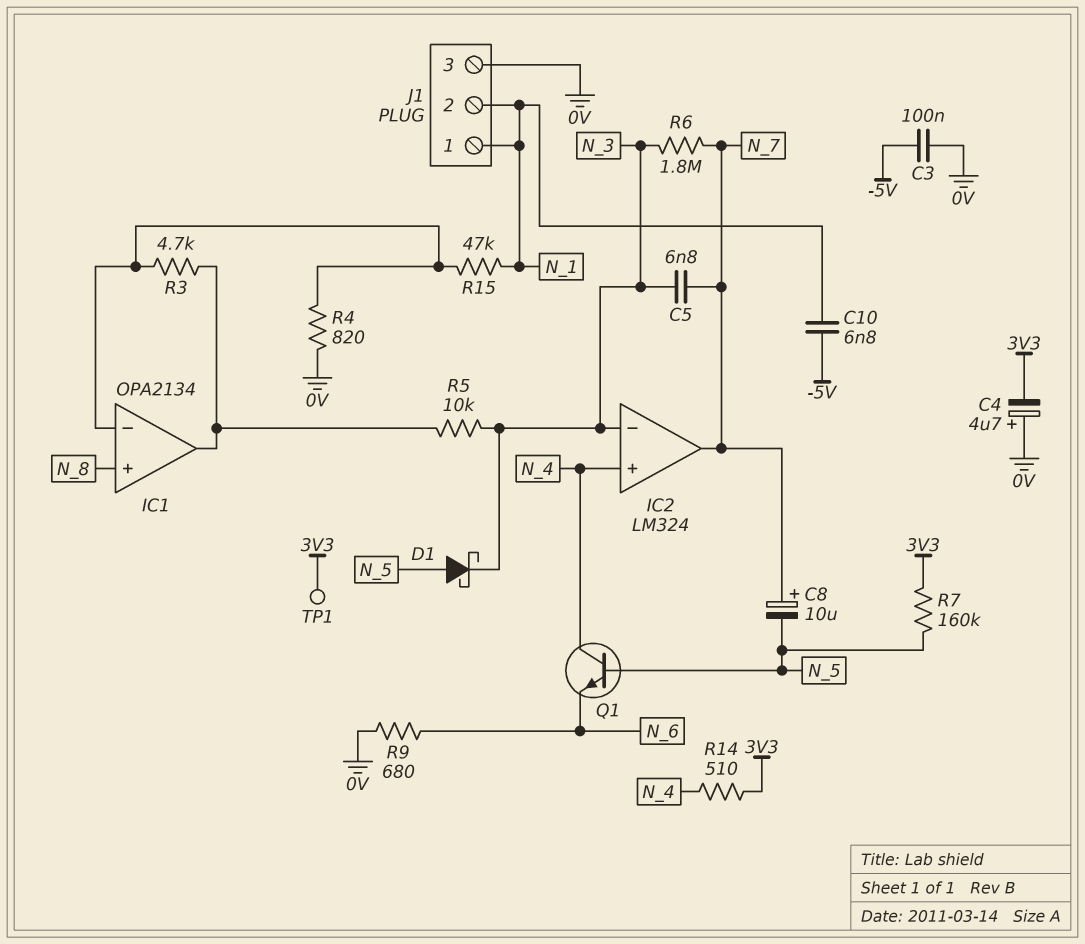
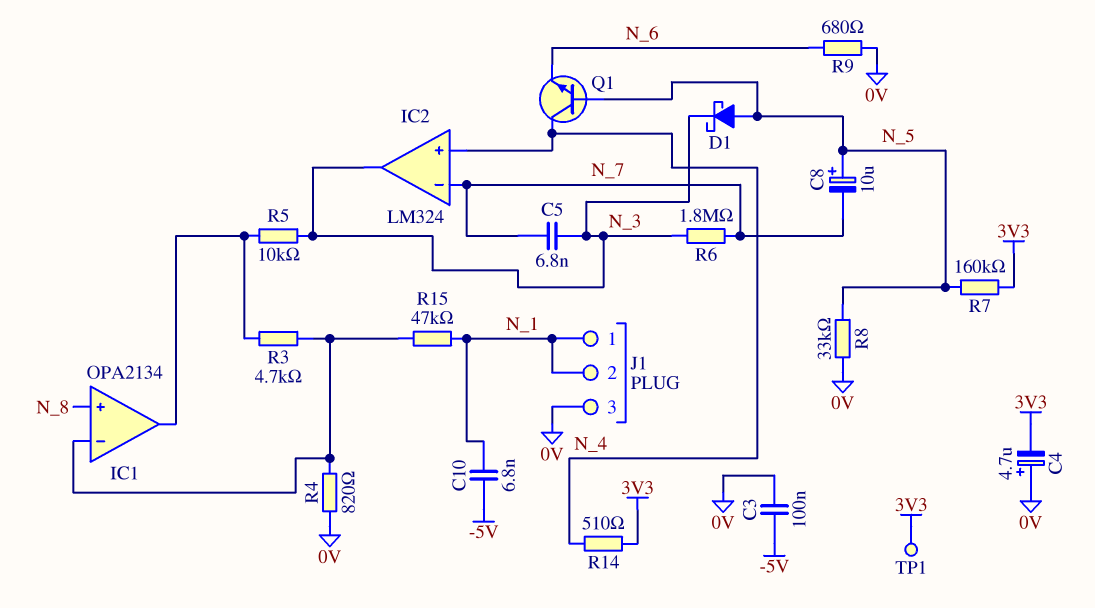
C8: 10uF (plus N_7, minus N_5) -> 10uF (plus N_5, minus N_7)
IC2 pin in-: N_3 -> N_7
IC2 pin out: N_7 -> N_3
R8: none -> 33k (0V, N_5)

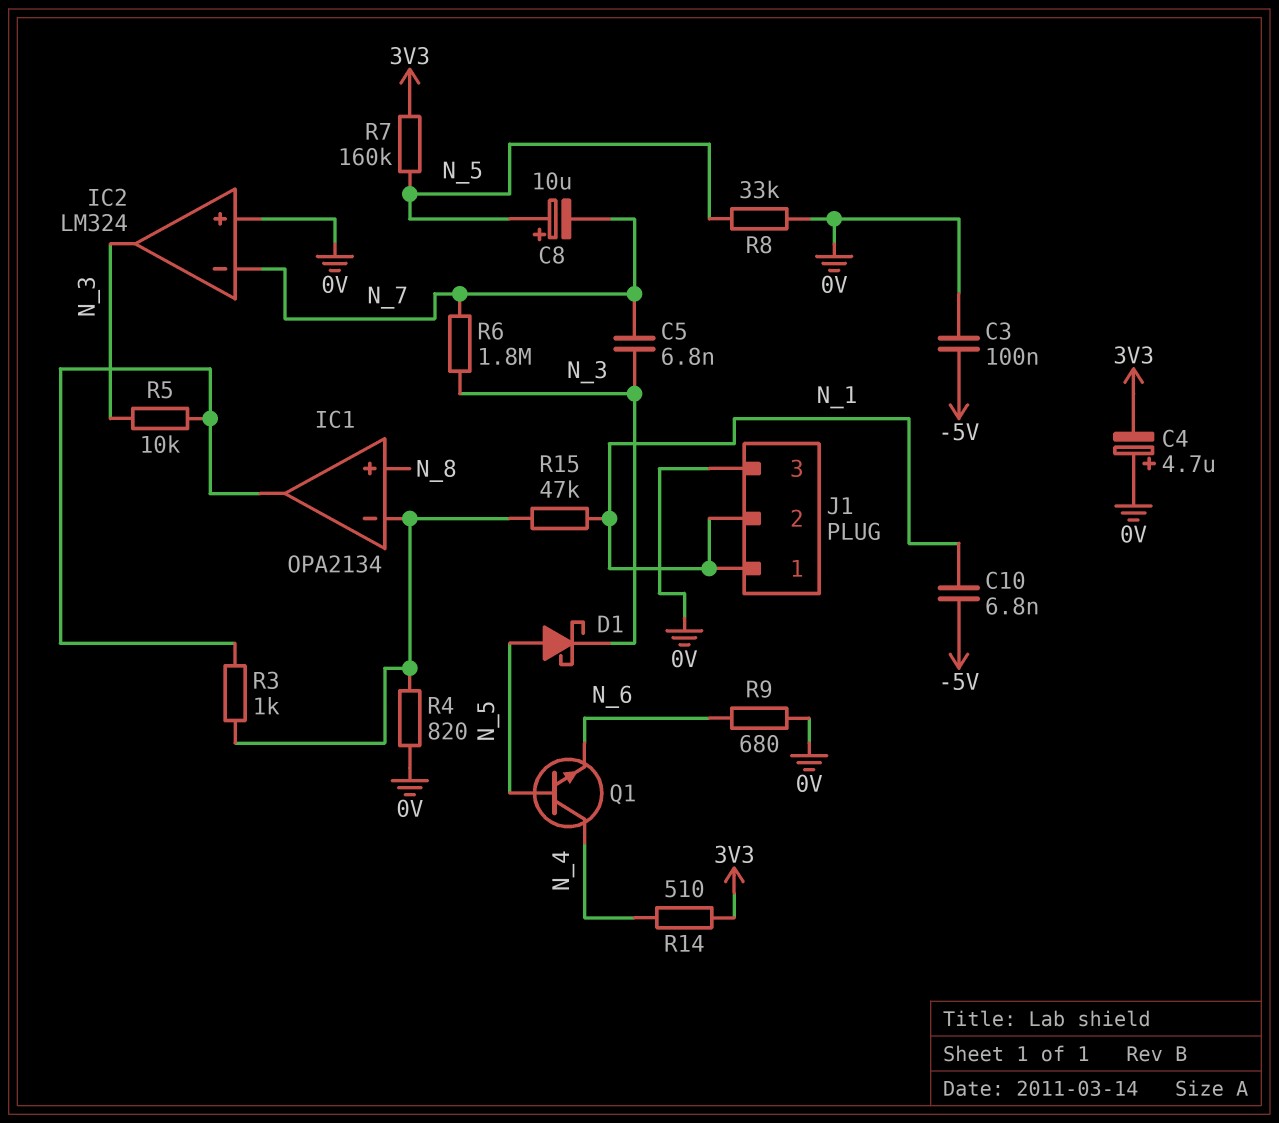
IC2 pin in+: N_4 -> 0V
R3: 4.7k (IC1/in-, IC1/out) -> 1k (IC1/in-, IC1/out)
TP1: test point (3V3) -> none

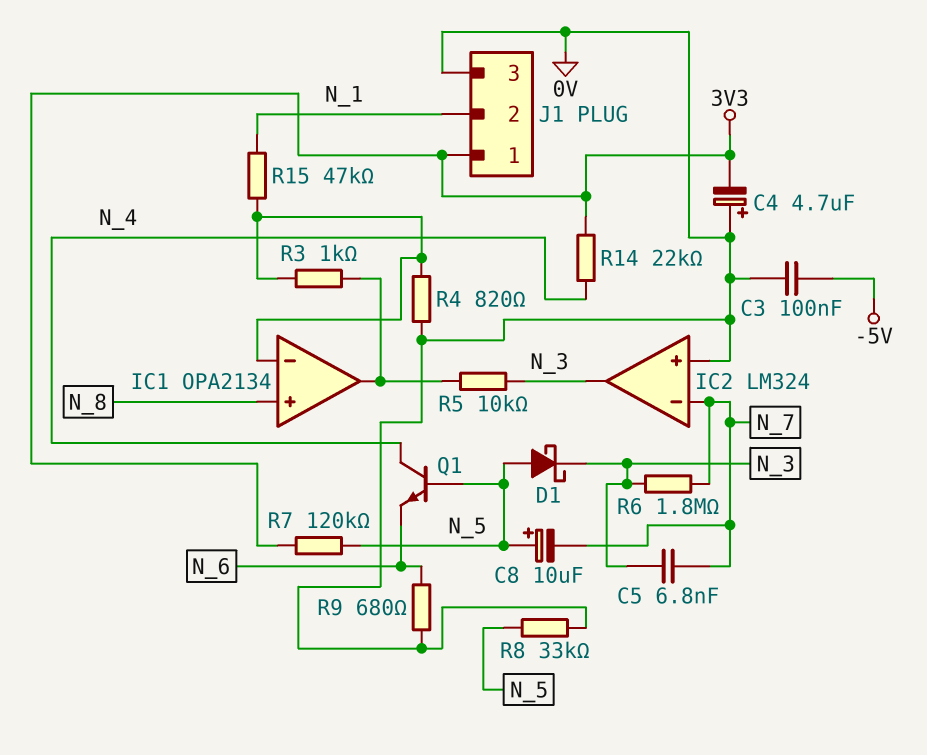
C10: 6.8nF (-5V, N_1) -> none
J1 pin 1: N_1 -> 3V3
R7: 160k (3V3, N_5) -> 120k (3V3, N_5)
R14: 510 (3V3, N_4) -> 22k (3V3, N_4)

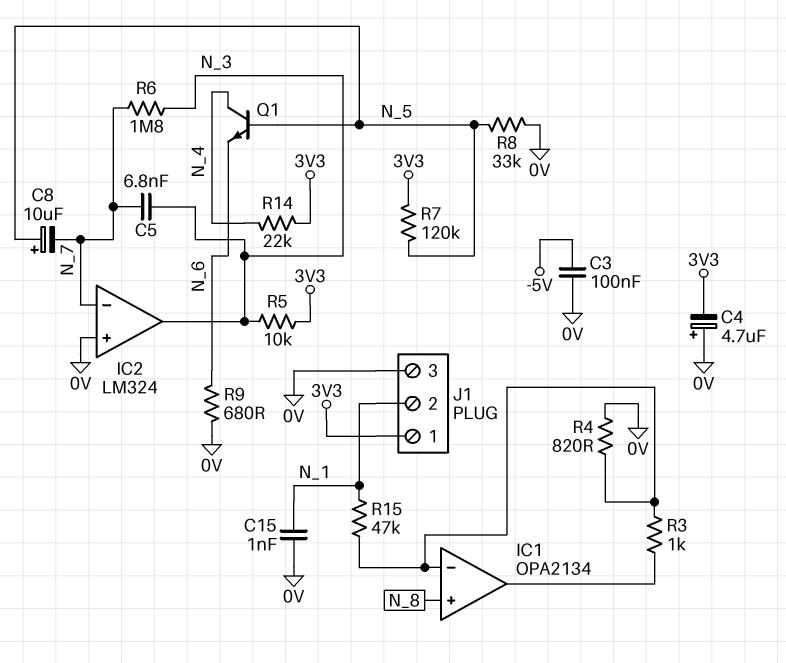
C15: none -> 1nF (0V, N_1)
D1: schottky (A N_5, K N_3) -> none
R5: 10k (IC1/out, N_3) -> 10k (3V3, N_3)

